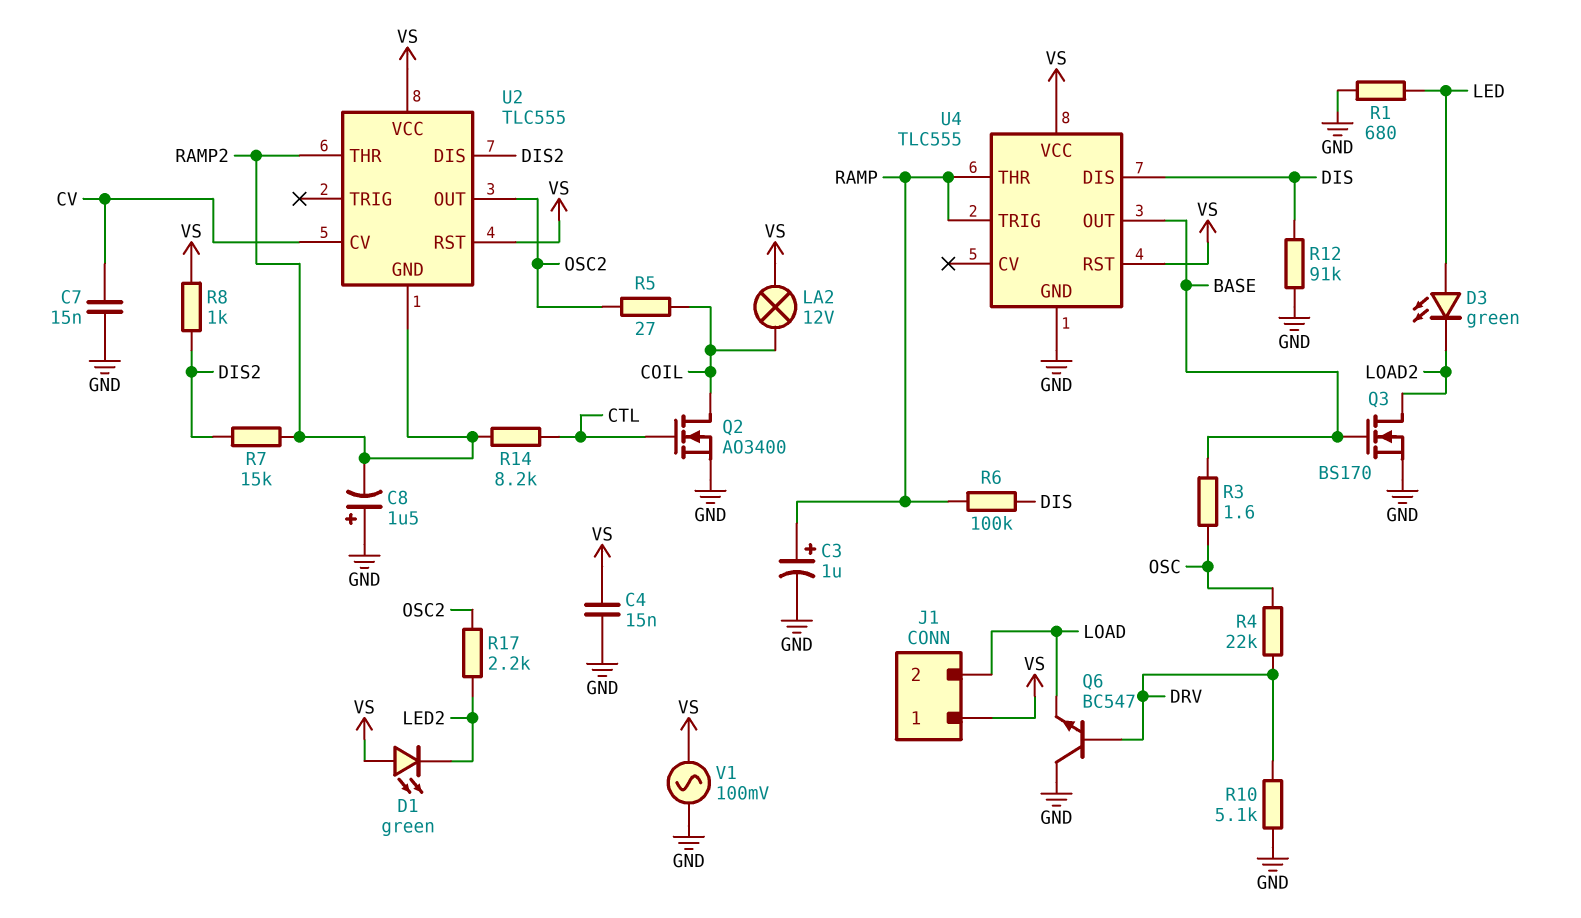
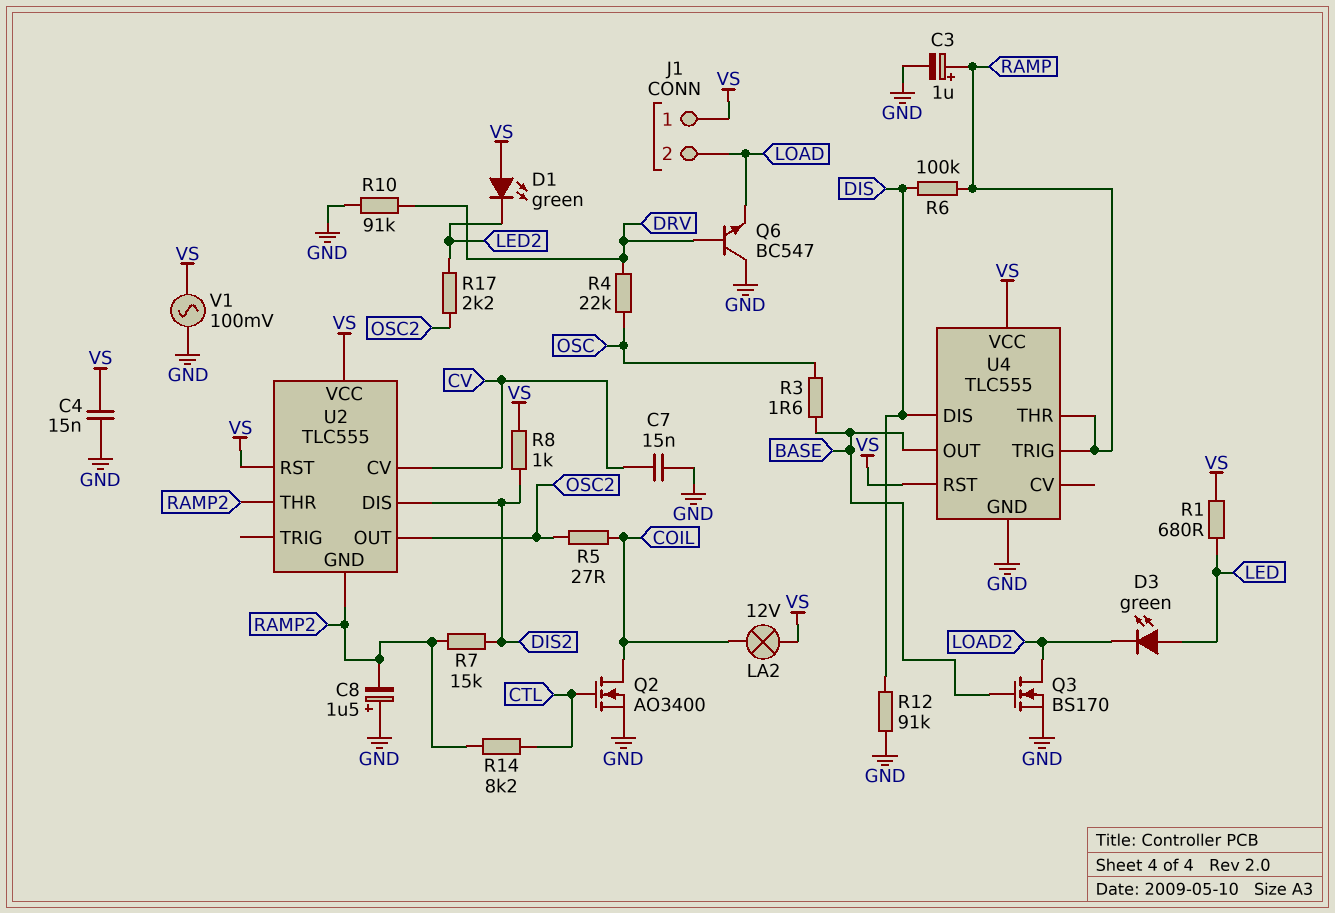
R1: 680 (GND, LED) -> 680 (LED, VS)
R10: 5.1k (DRV, GND) -> 91k (DRV, GND)

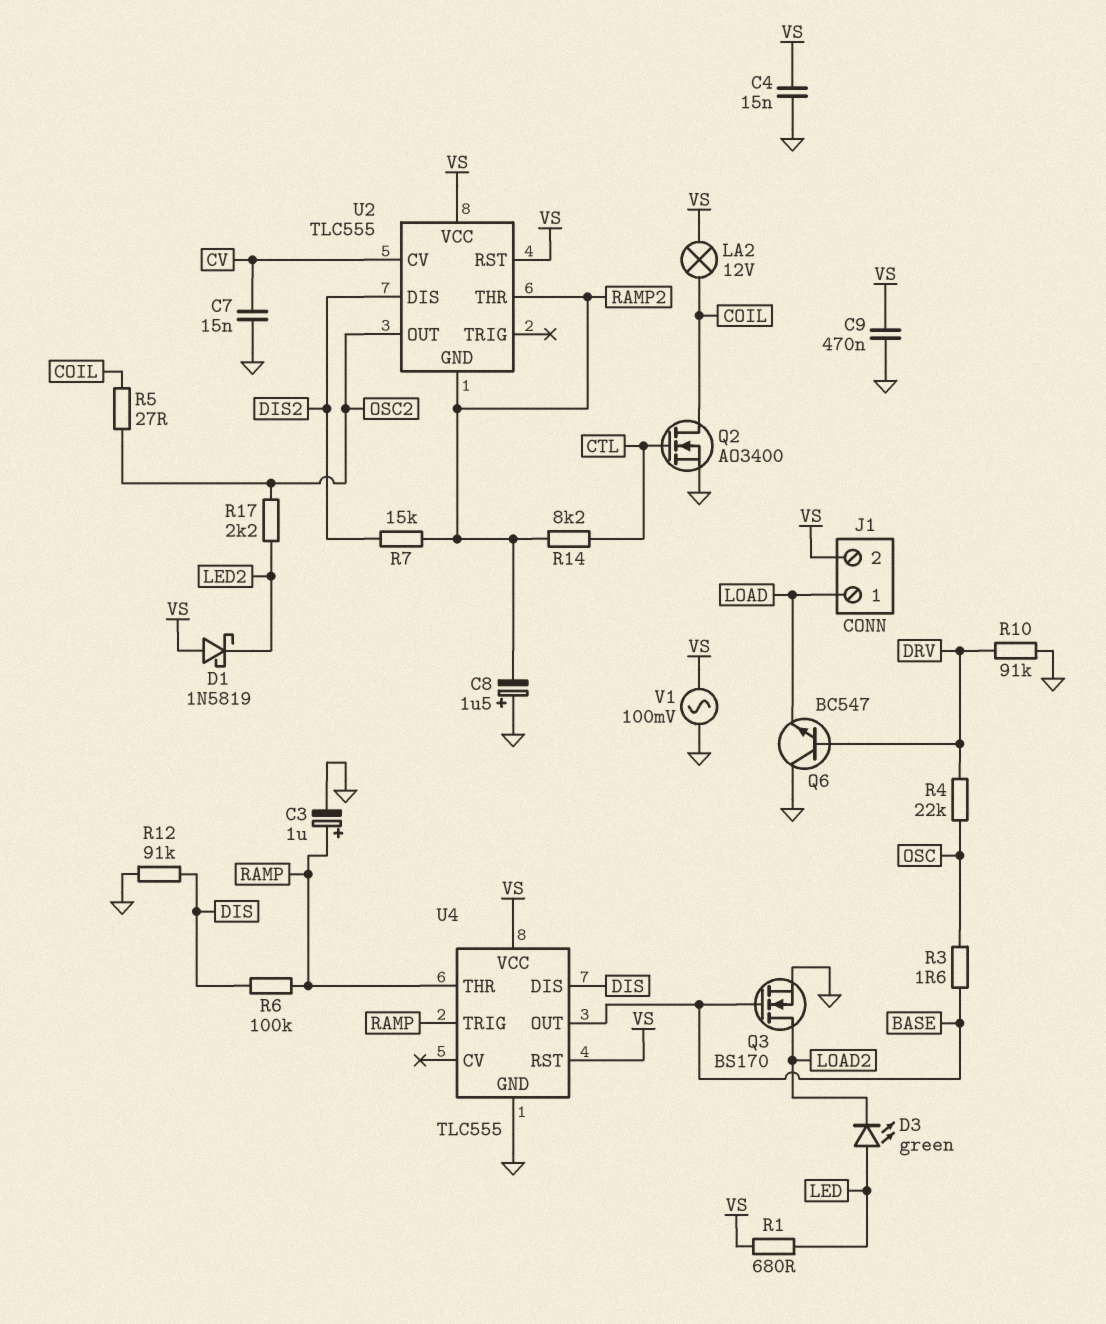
C9: none -> 470nF (GND, VS)
D1: LED green (A VS, K LED2) -> schottky 1N5819 (A VS, K LED2)
J1 pin 1: VS -> LOAD
J1 pin 2: LOAD -> VS
R8: 1k (DIS2, VS) -> none

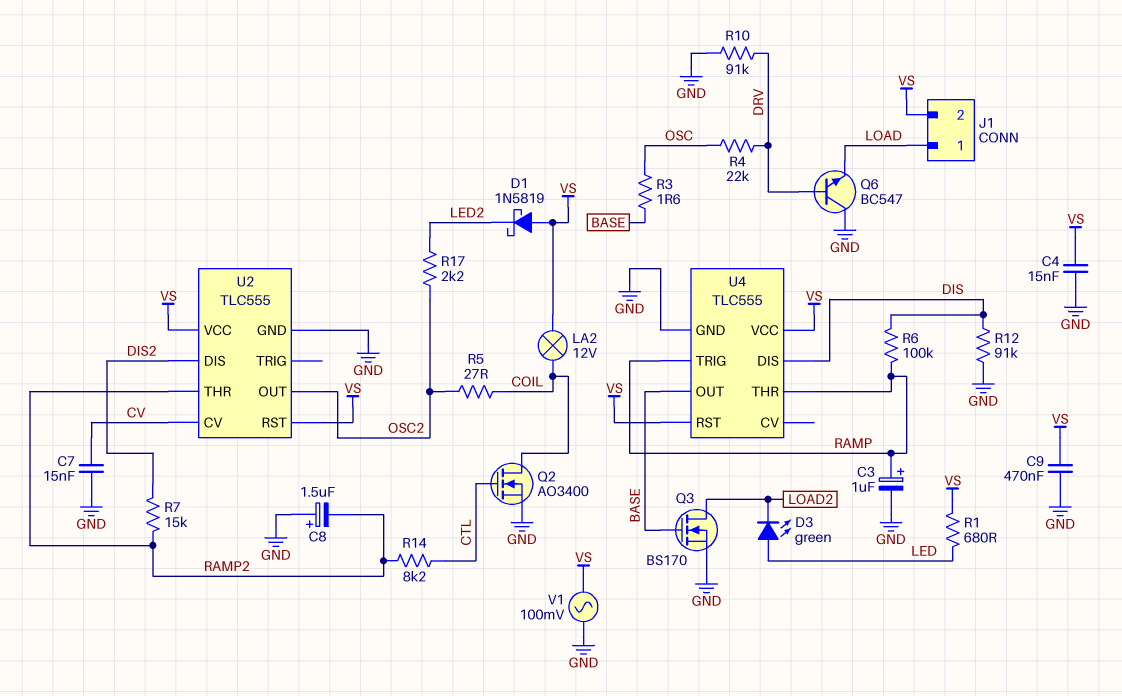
U2 pin GND: RAMP2 -> GND

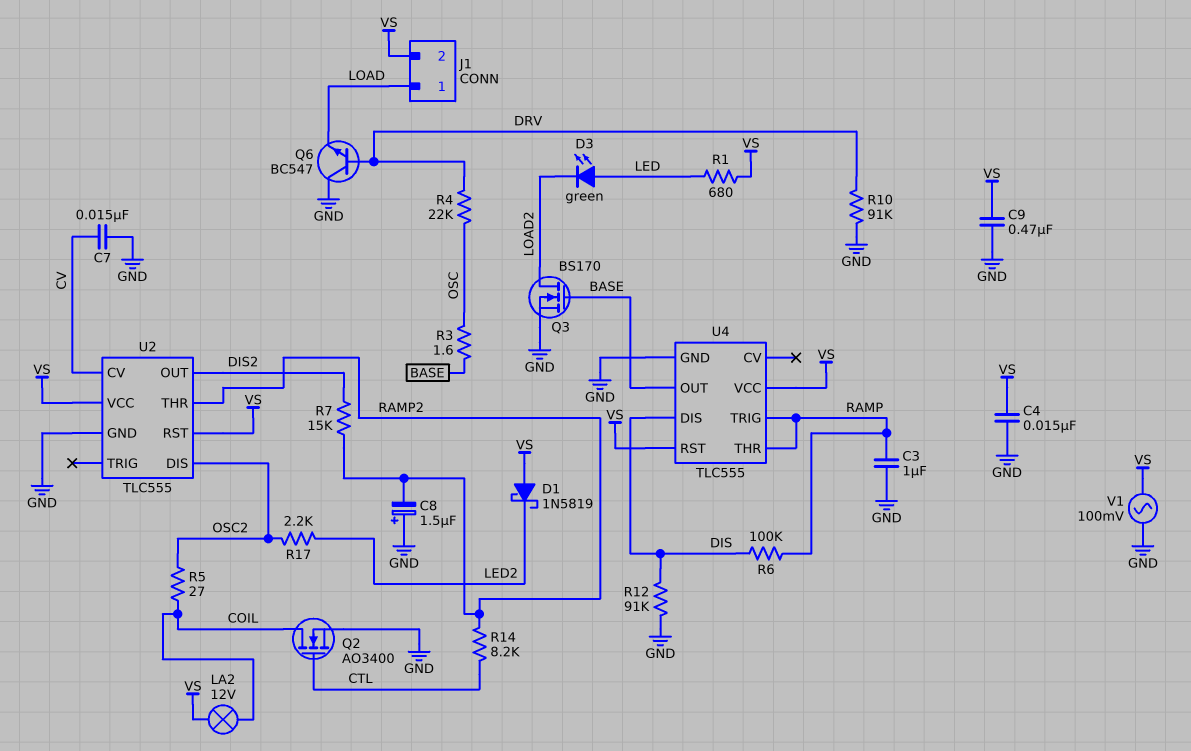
C3: 1uF (plus RAMP, minus GND) -> 1uF (GND, RAMP)
U2 pin DIS: DIS2 -> OSC2
U2 pin OUT: OSC2 -> DIS2

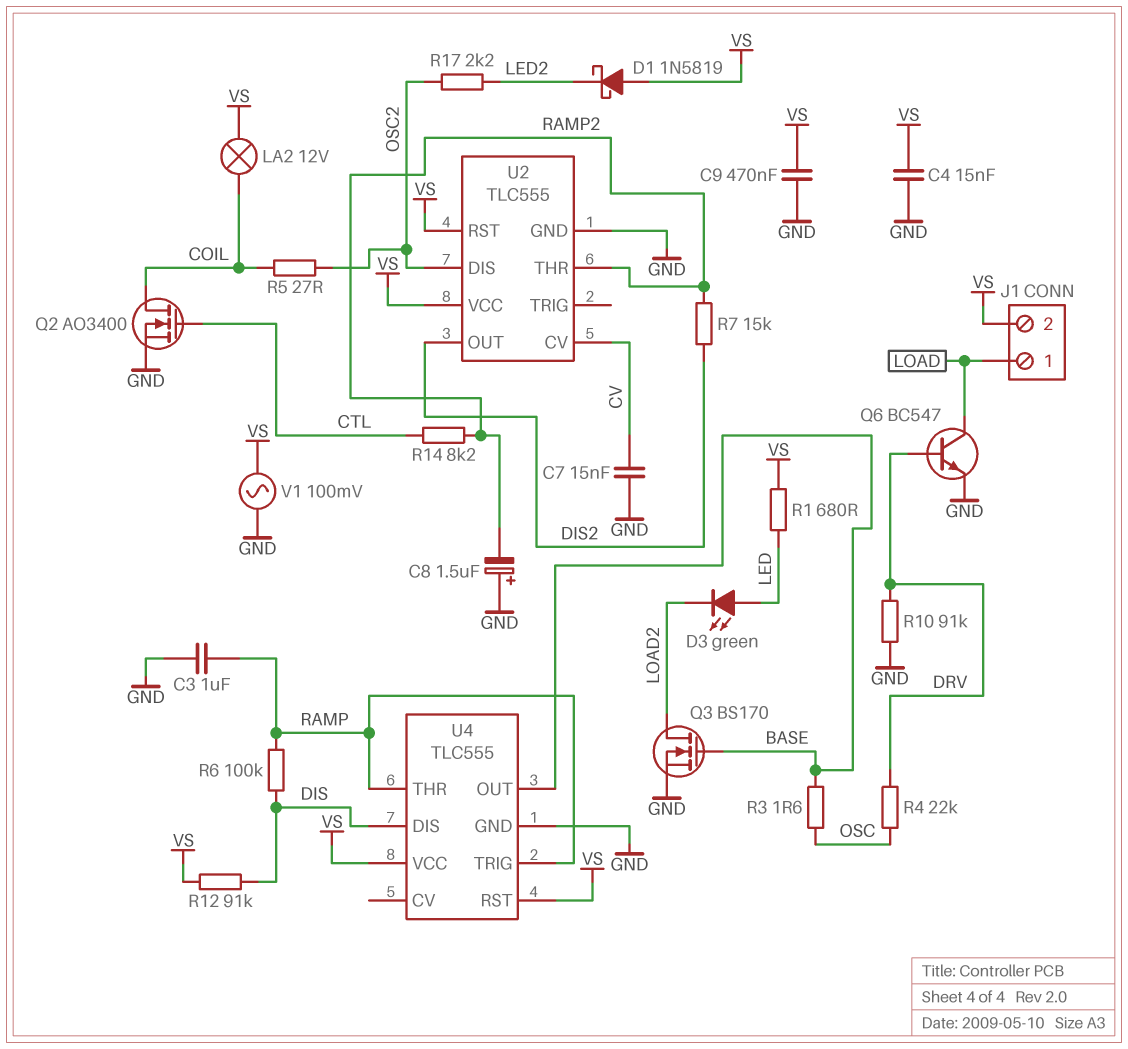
Q6: NPN BC547 (B DRV, C GND, E LOAD) -> NPN BC547 (B DRV, C LOAD, E GND)
R12: 91k (DIS, GND) -> 91k (DIS, VS)

